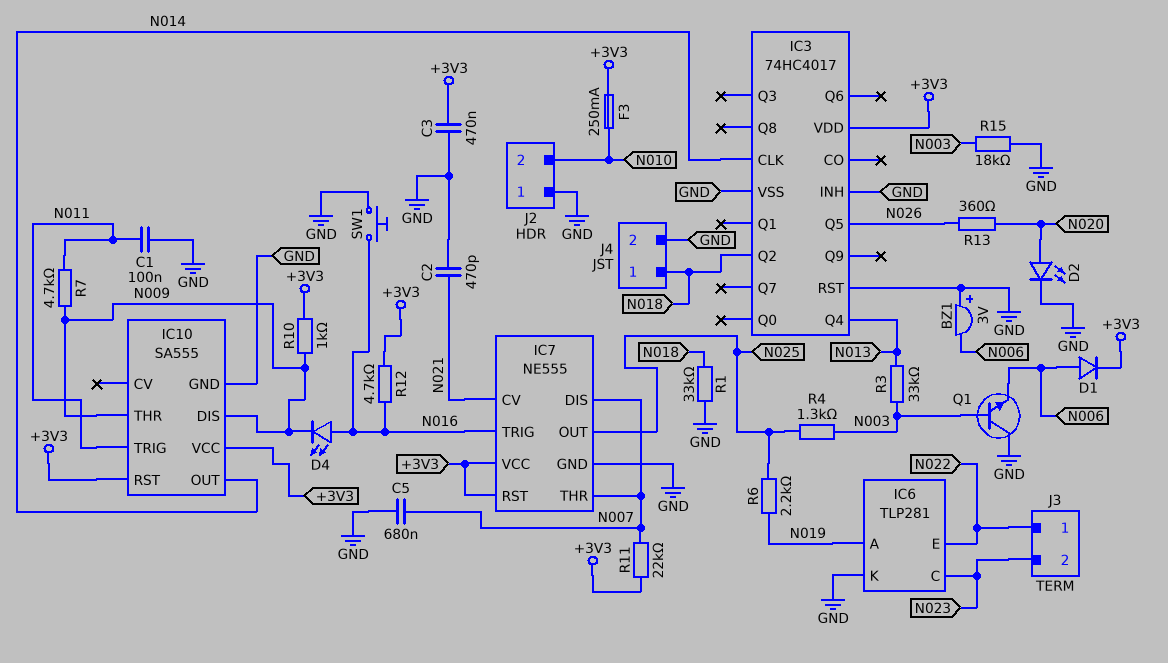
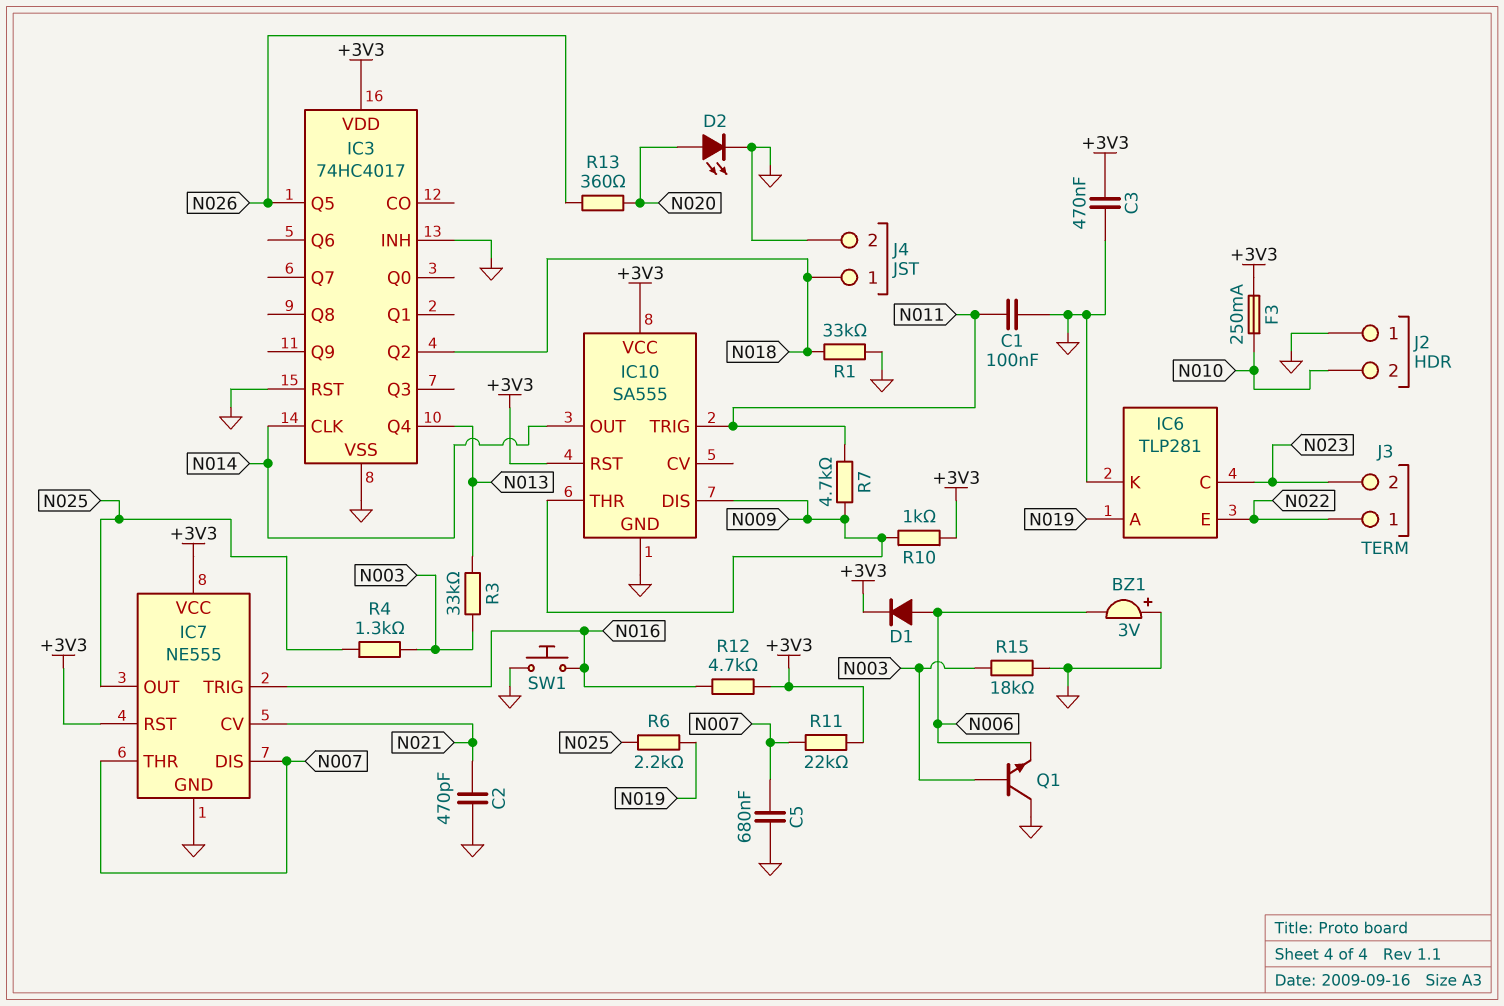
D4: LED (A N016, K N009) -> none

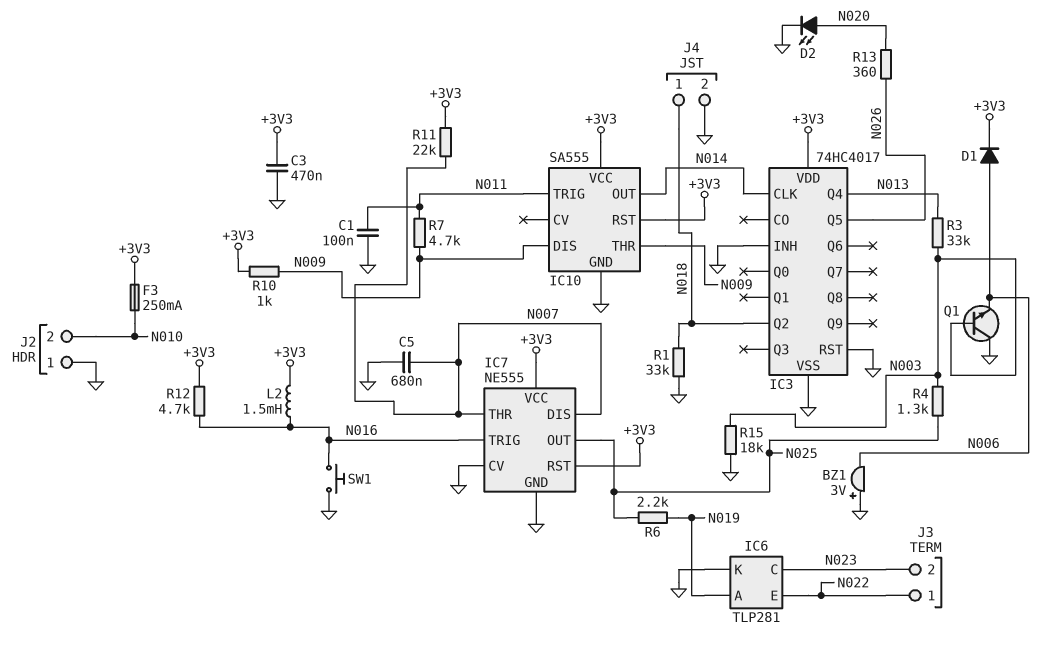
C2: 470pF (GND, N021) -> none
IC7 pin CV: N021 -> GND
L2: none -> 1.5mH (+3V3, N016)

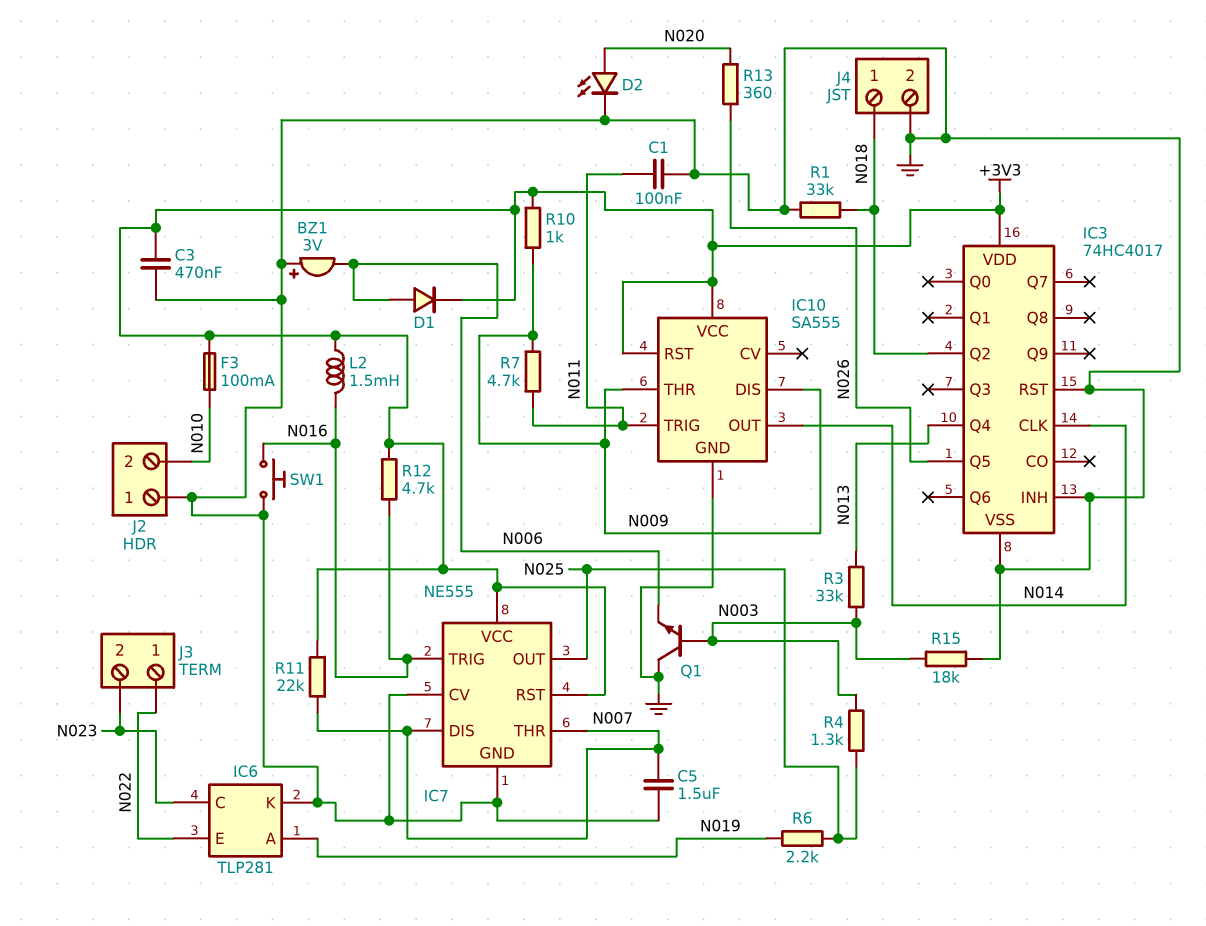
C5: 680nF (GND, N007) -> 1.5uF (GND, N007)
F3: 250mA (+3V3, N010) -> 100mA (+3V3, N010)

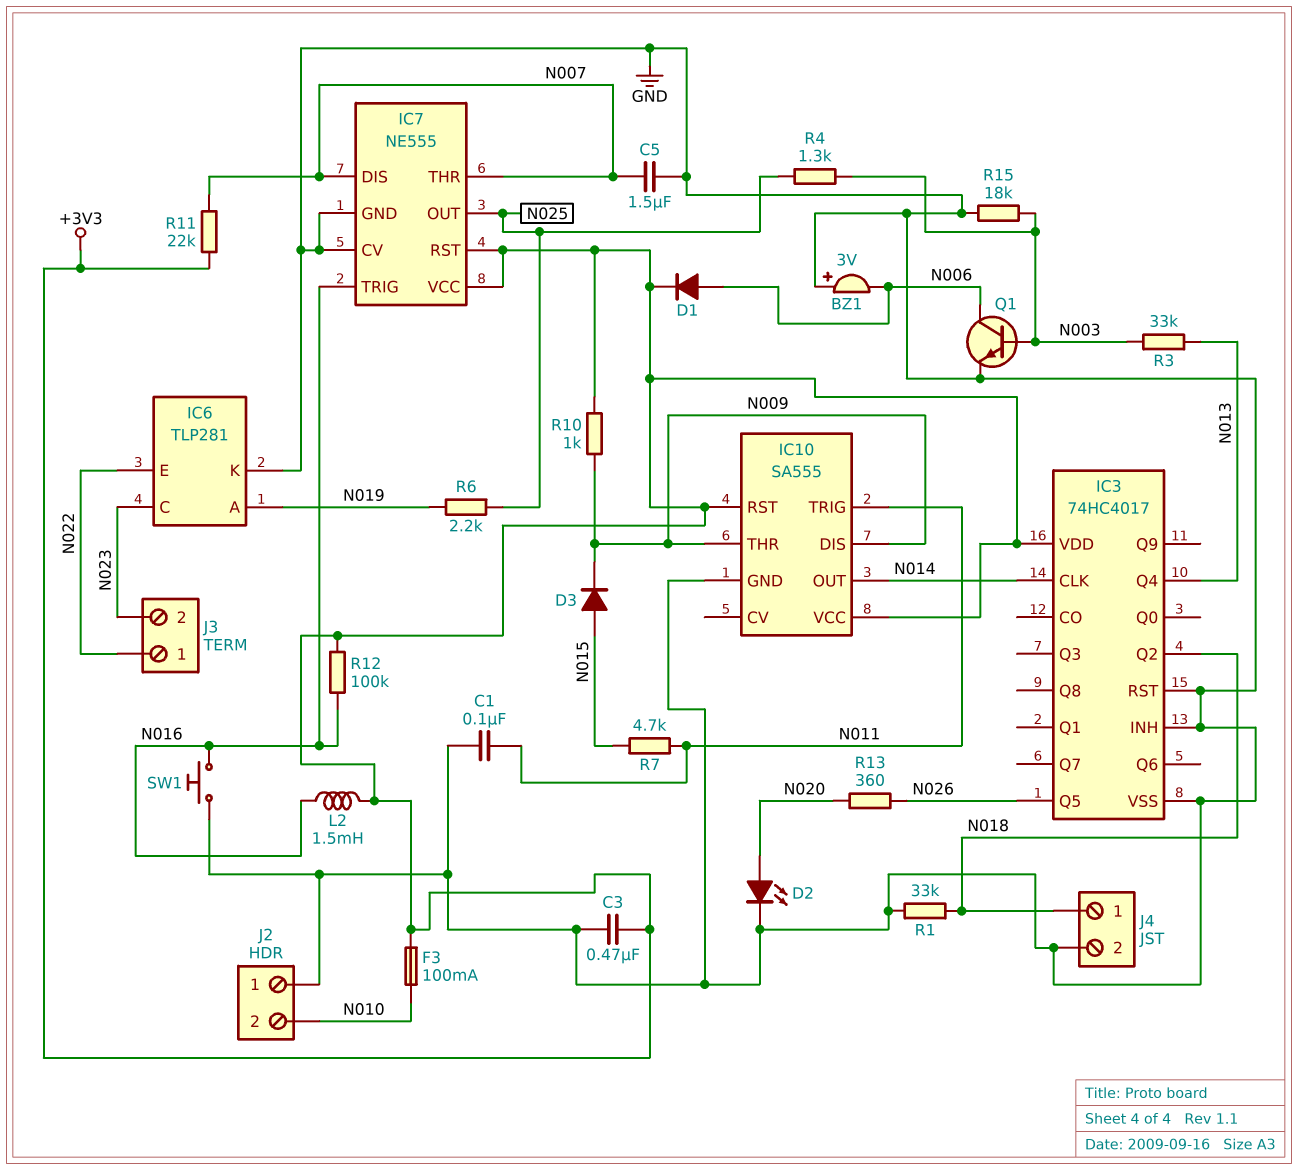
D3: none -> diode (A N015, K N009)
Q1: NPN (B N003, C GND, E N006) -> NPN (B N003, C N006, E GND)
R7: 4.7k (N009, N011) -> 4.7k (N011, N015)
R12: 4.7k (+3V3, N016) -> 100k (+3V3, N016)

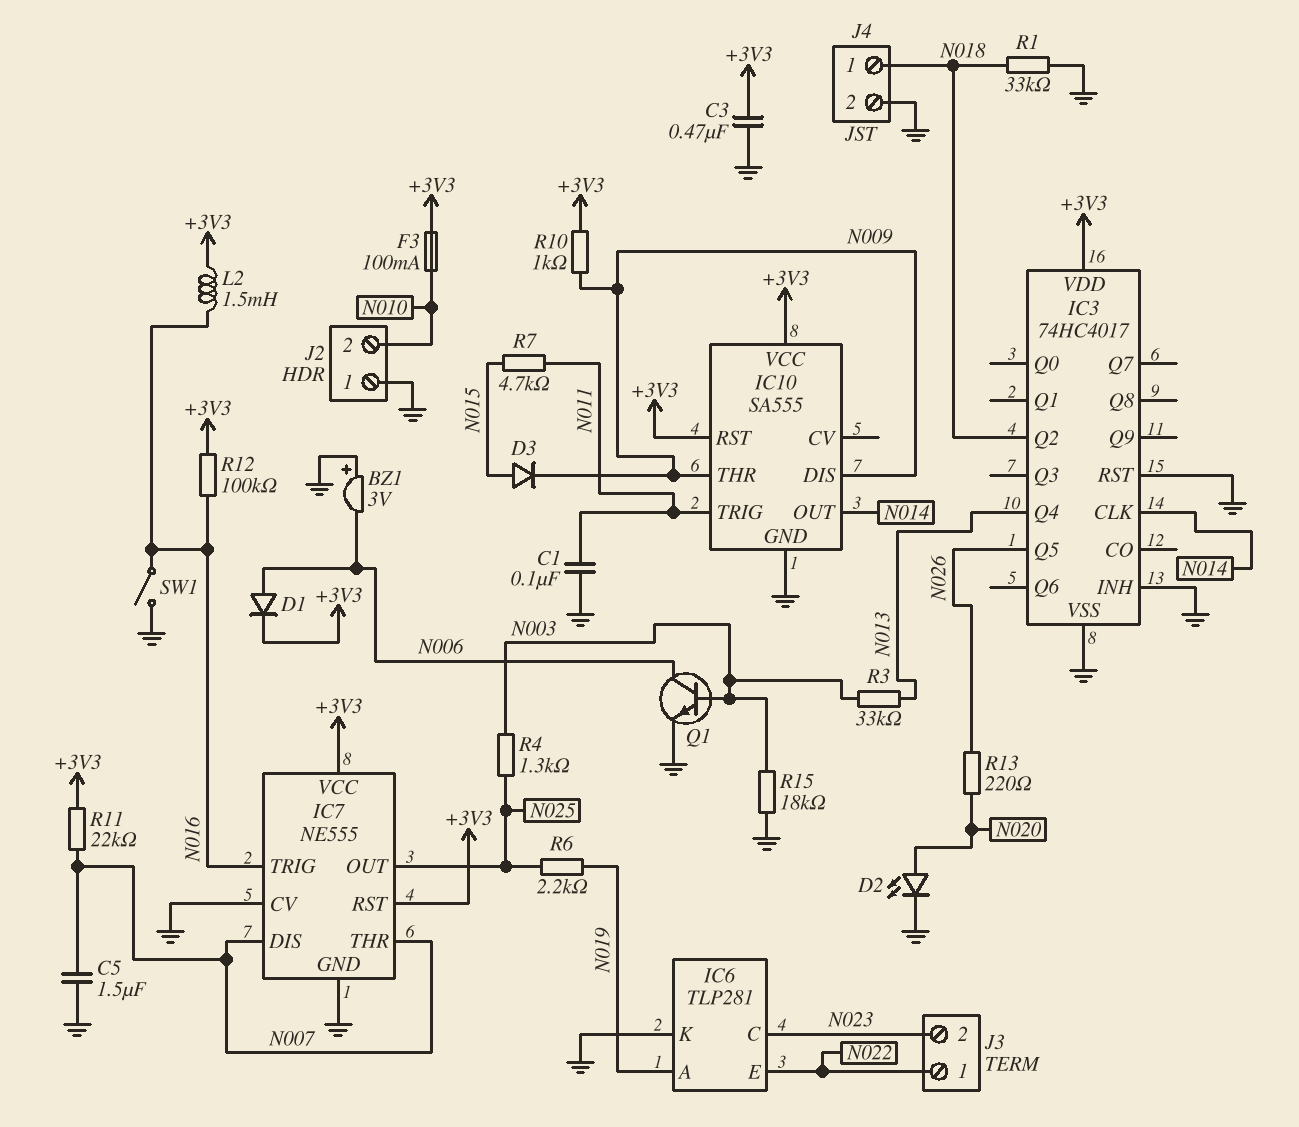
R13: 360 (N020, N026) -> 220 (N020, N026)
SW1: button (GND, N016) -> switch (GND, N016)

